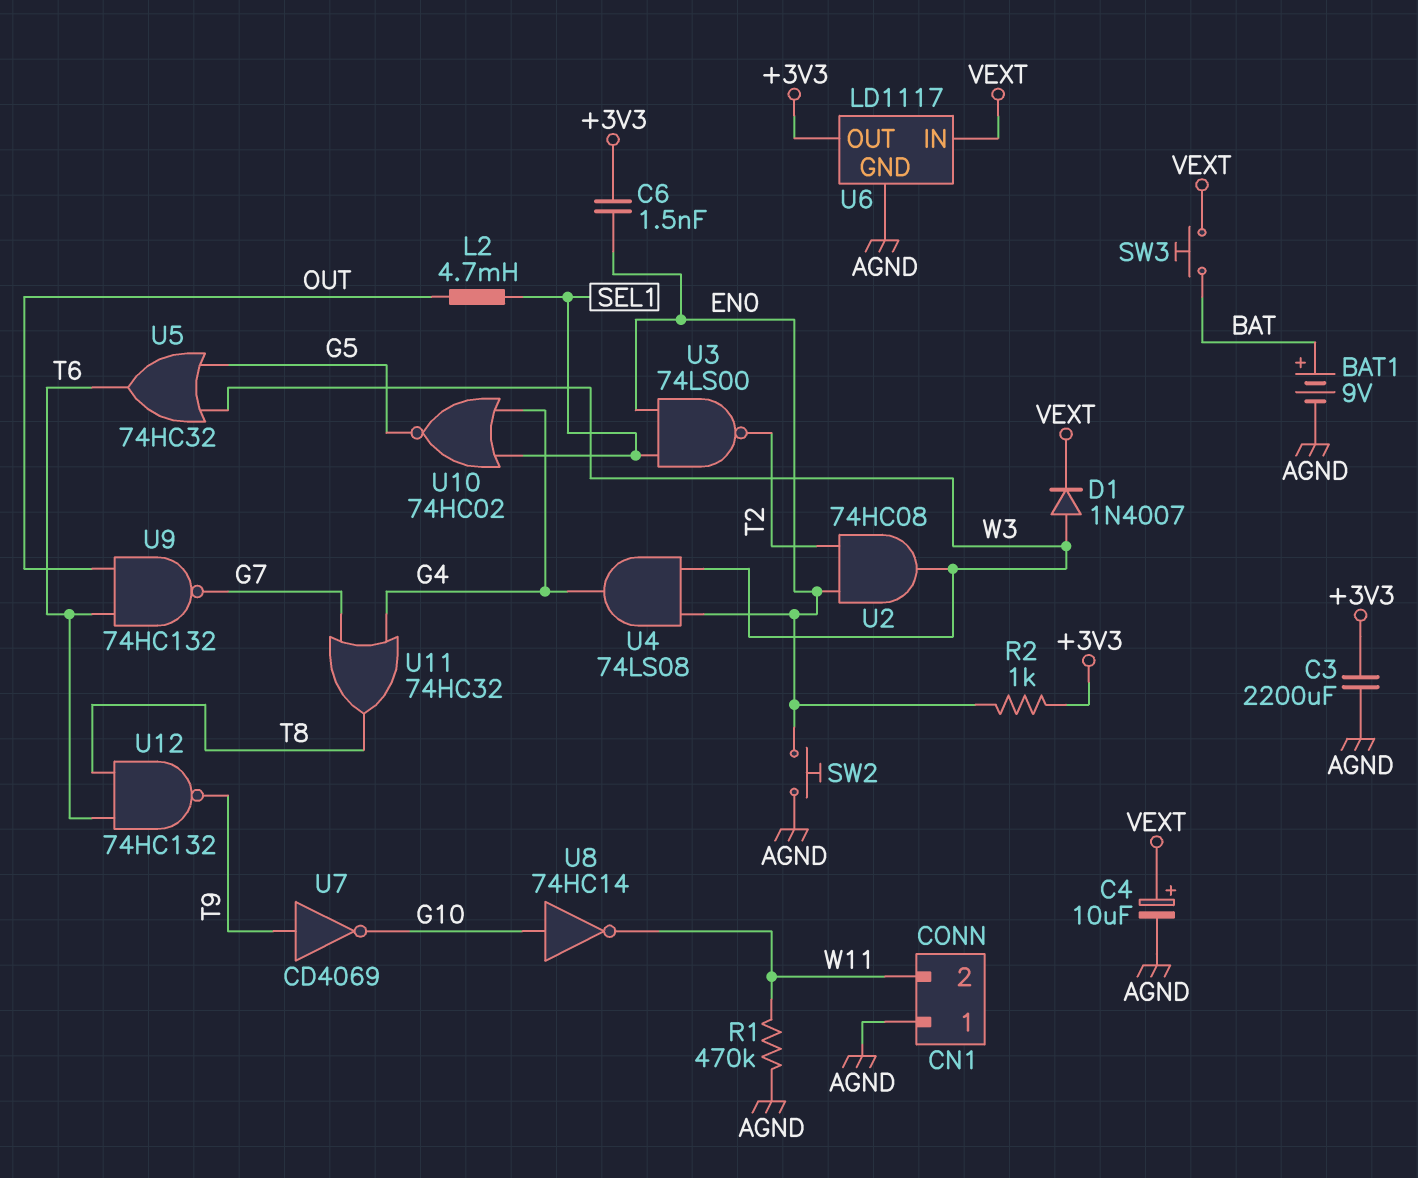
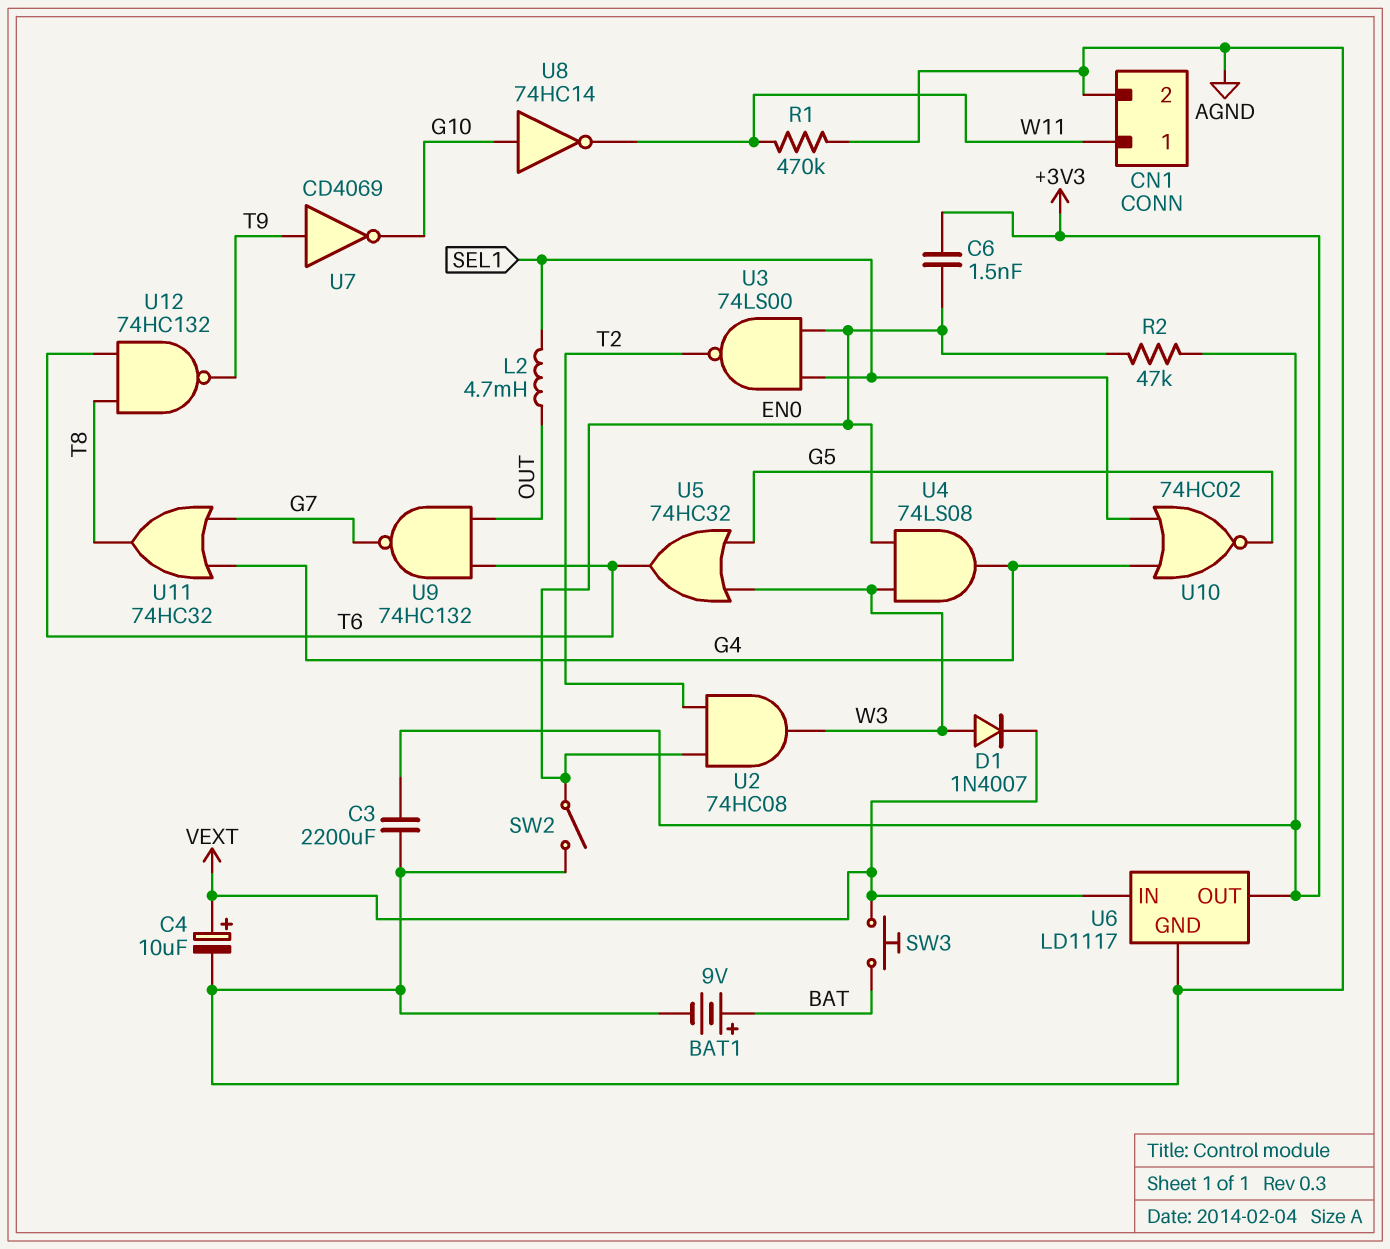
CN1 pin 1: AGND -> W11
CN1 pin 2: W11 -> AGND
R2: 1k (+3V3, EN0) -> 47k (+3V3, EN0)
SW2: button (AGND, EN0) -> switch (AGND, EN0)

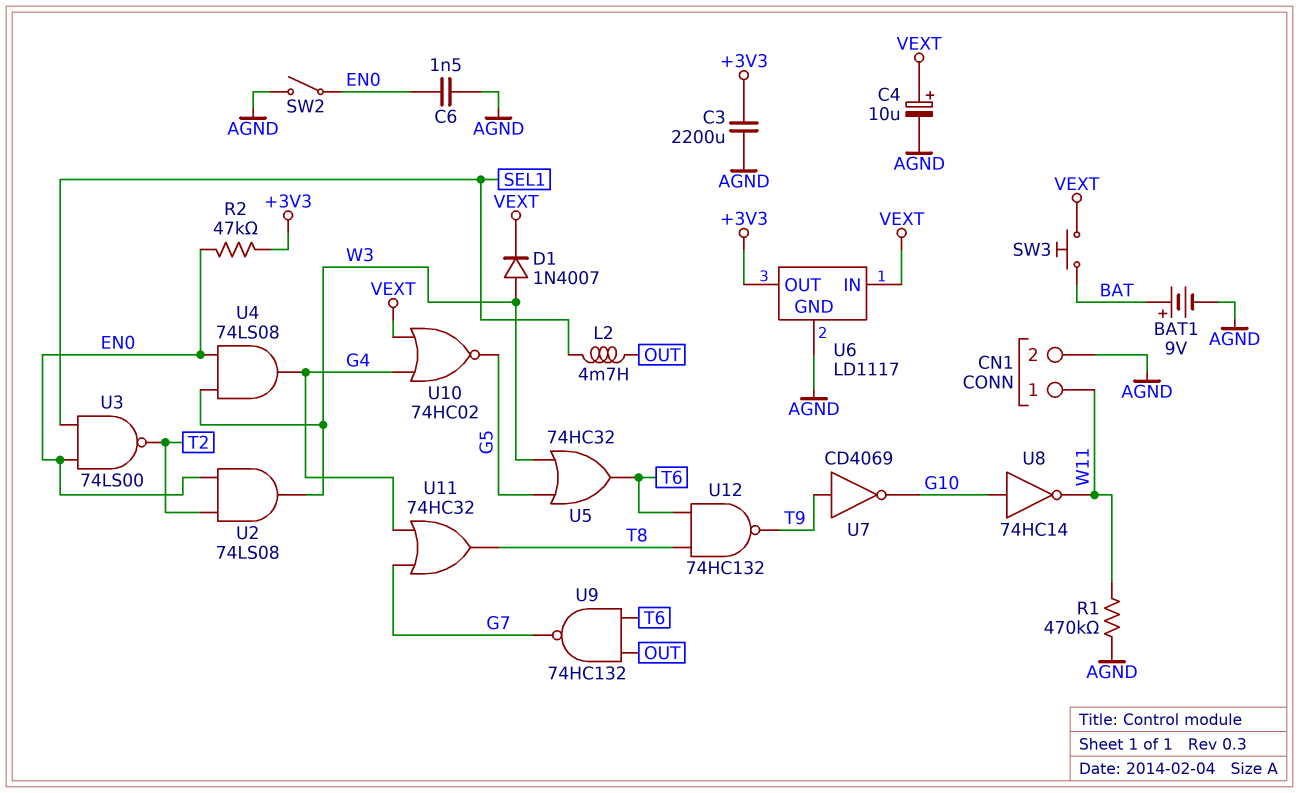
C6: 1.5nF (+3V3, EN0) -> 1.5nF (AGND, EN0)
U2: AND 74HC08 (in EN0, in T2, out W3) -> AND 74LS08 (in EN0, in T2, out W3)
U10: NOR 74HC02 (in G4, in SEL1, out G5) -> NOR 74HC02 (in G4, in VEXT, out G5)

